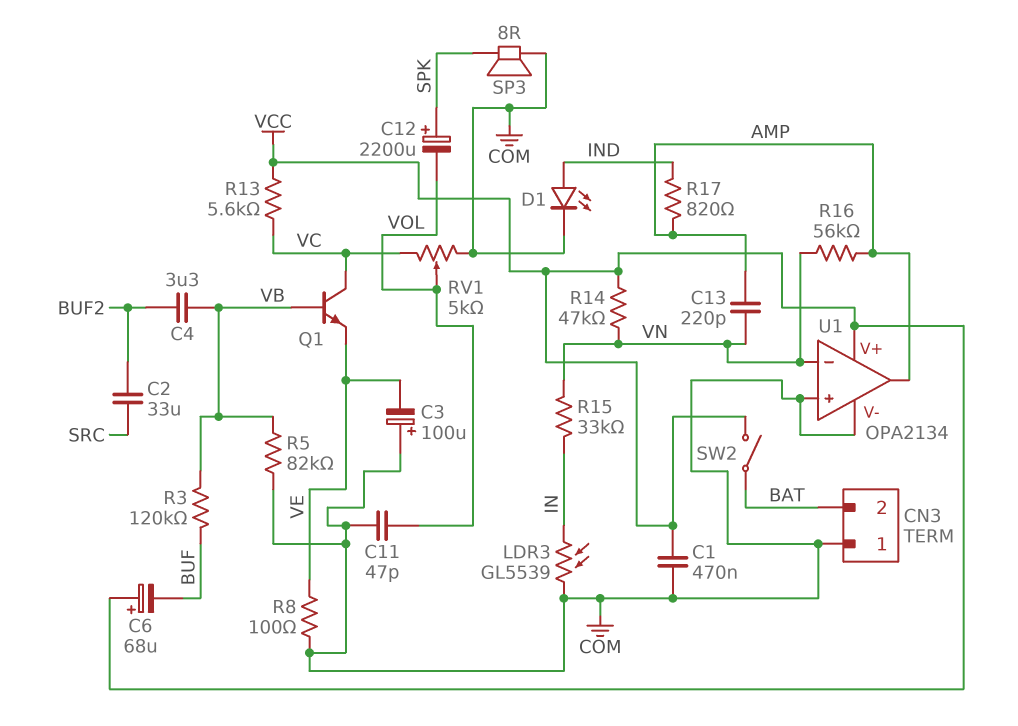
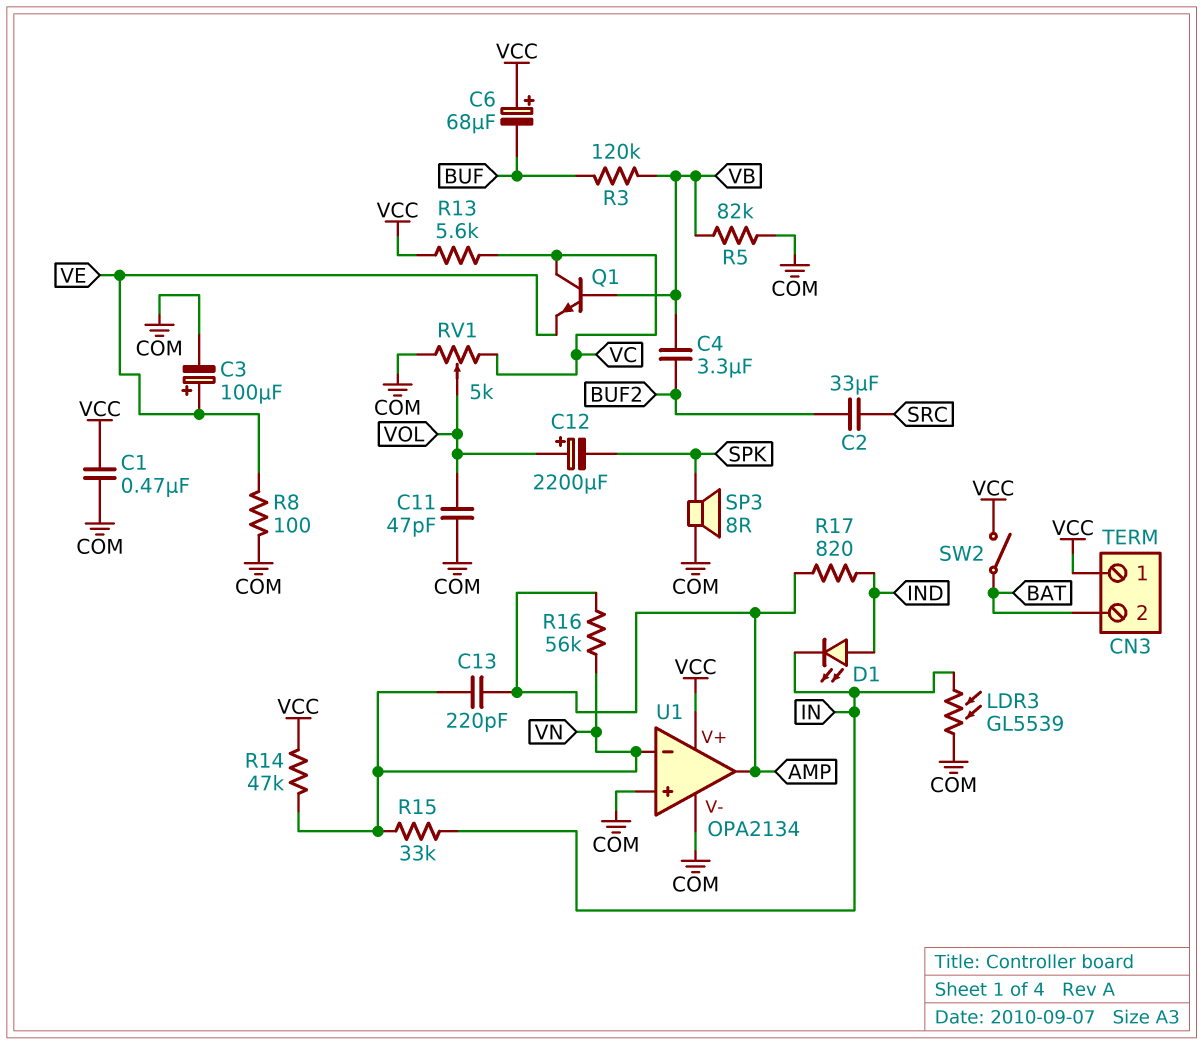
C3: 100uF (plus COM, minus VE) -> 100uF (plus VE, minus COM)
C12: 2200uF (plus SPK, minus VOL) -> 2200uF (plus VOL, minus SPK)
CN3 pin 1: COM -> VCC
D1: LED (A IND, K COM) -> LED (A IND, K IN)

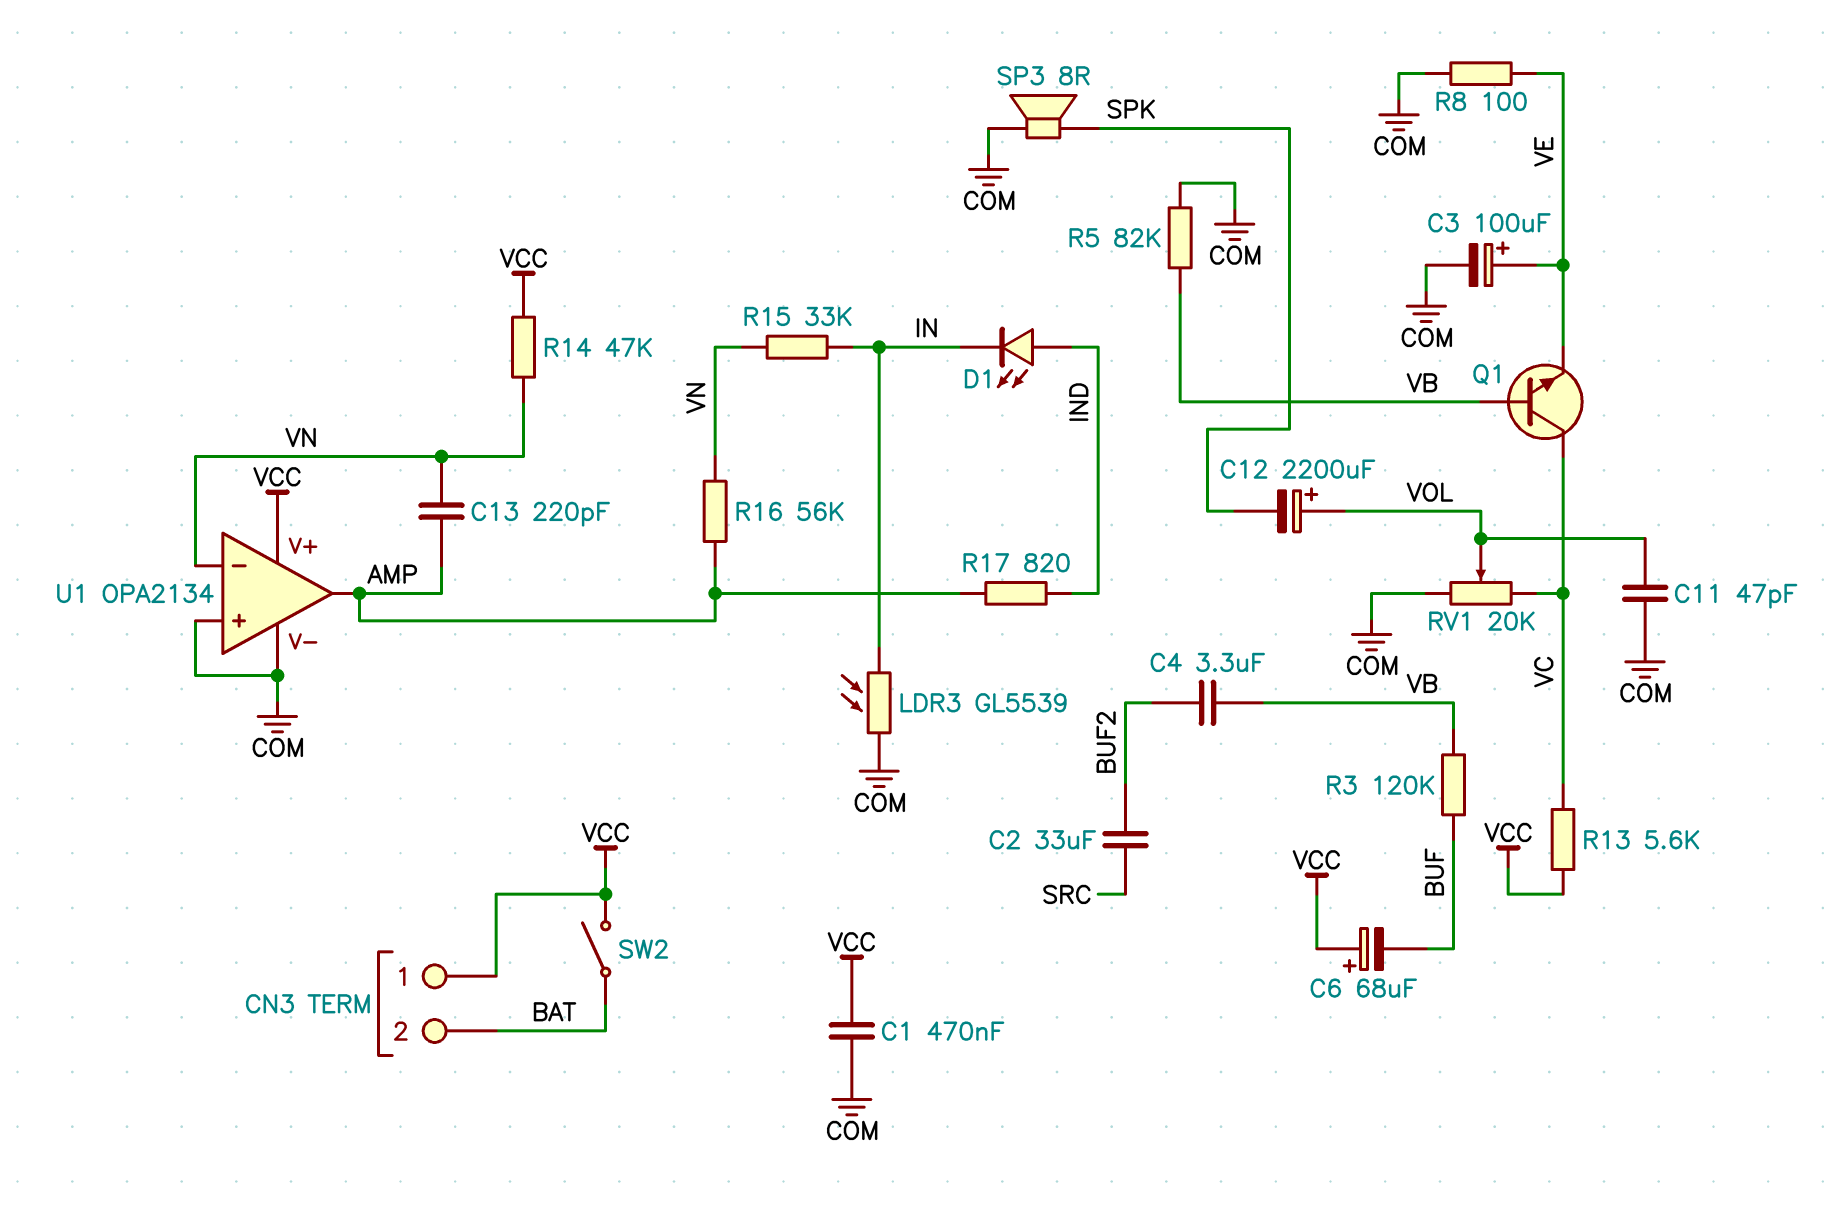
RV1: 5k (COM, VC, wiper VOL) -> 20k (COM, VC, wiper VOL)

